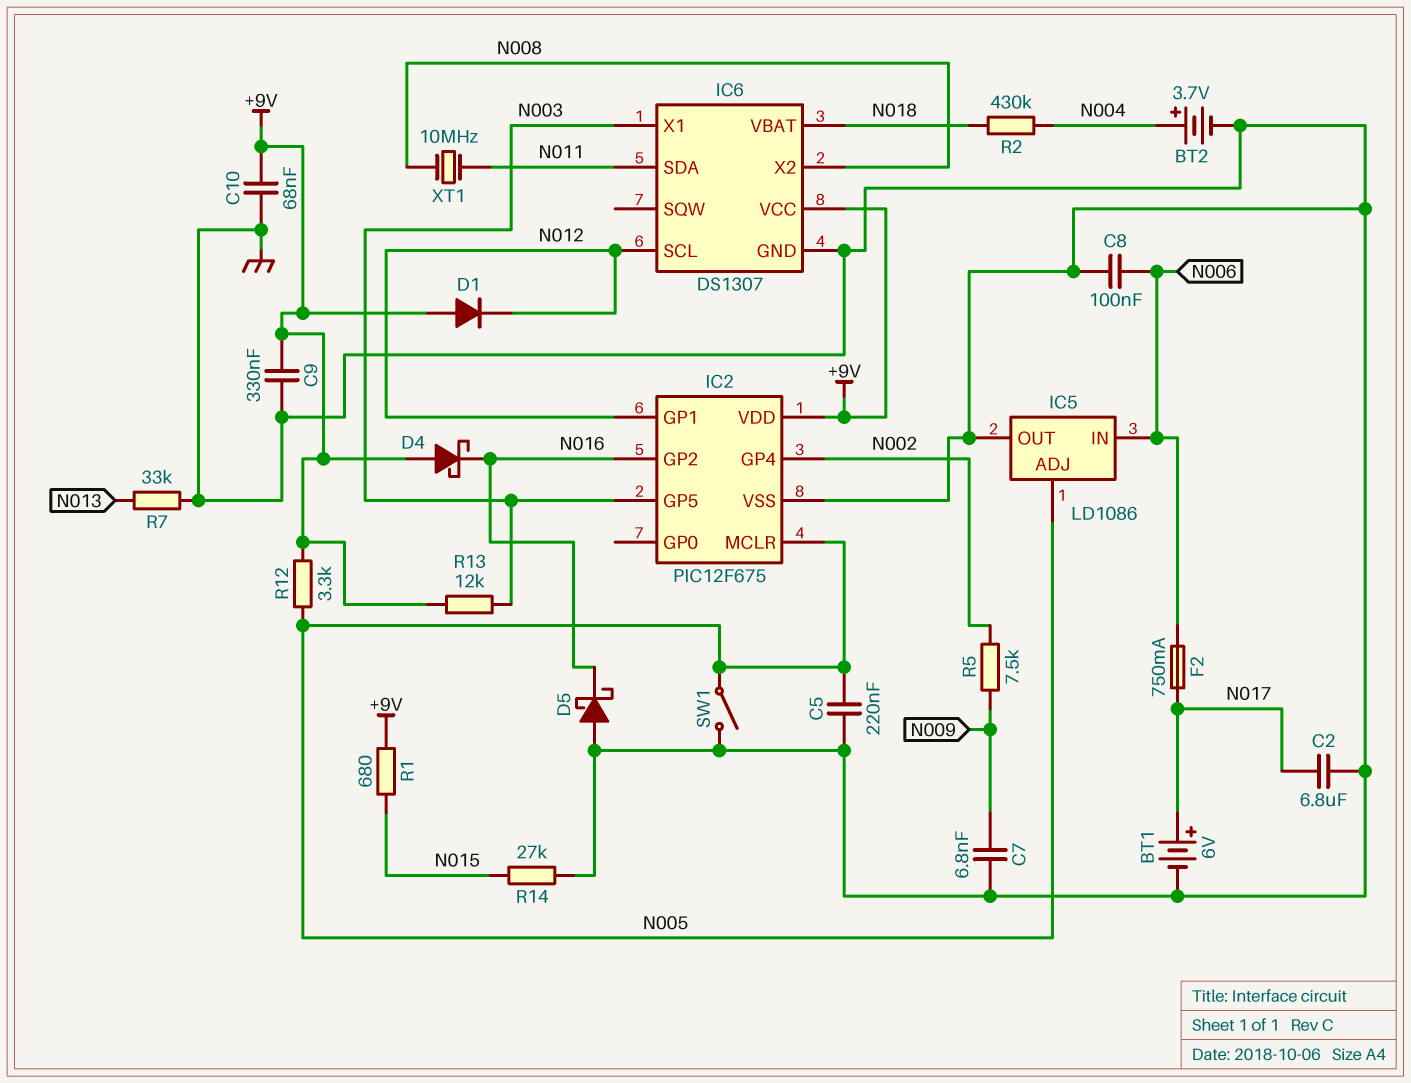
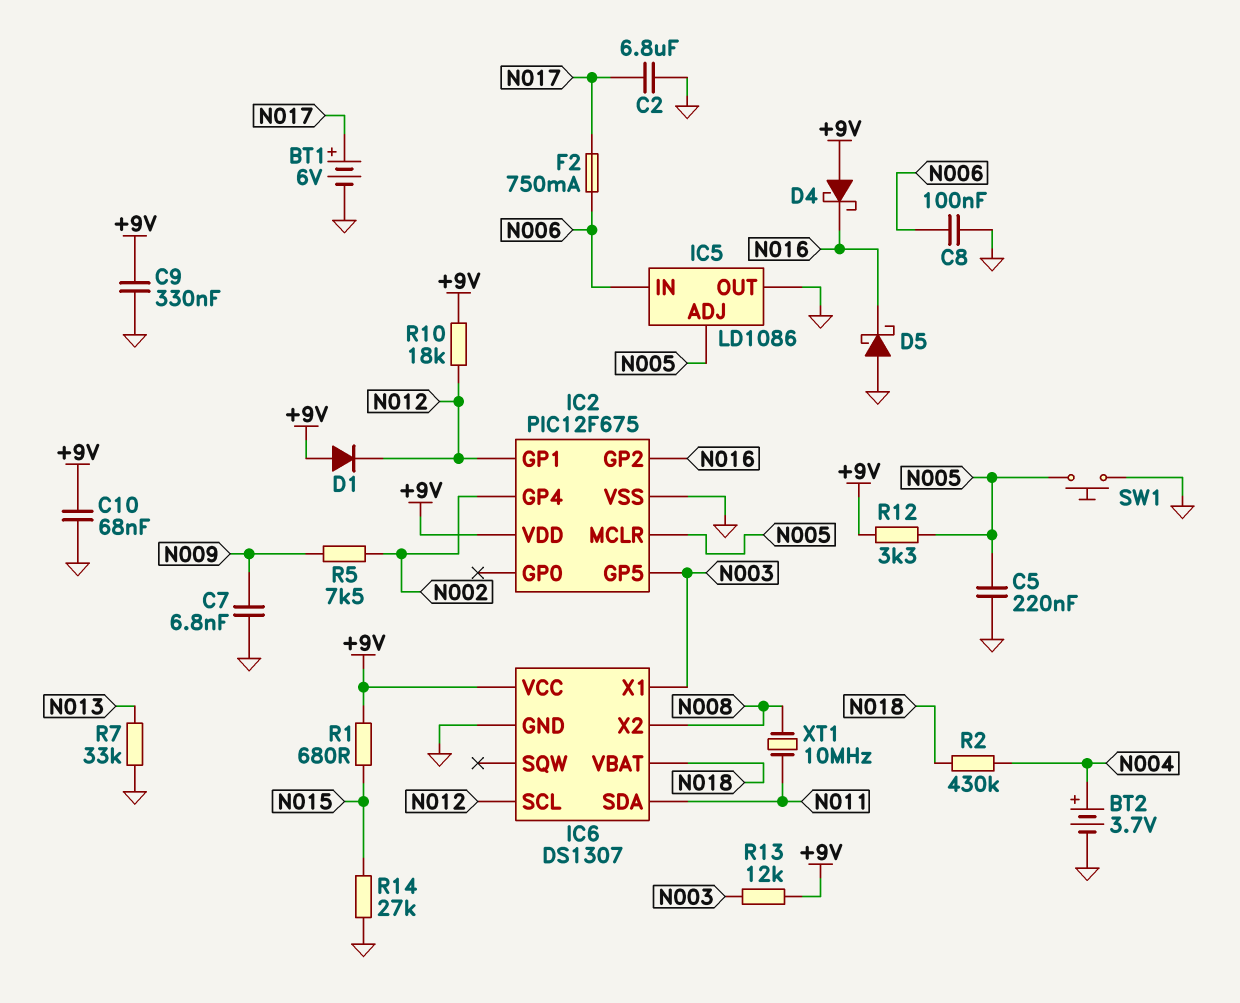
R10: none -> 18k (+9V, N012)
SW1: switch (GND, N005) -> button (GND, N005)

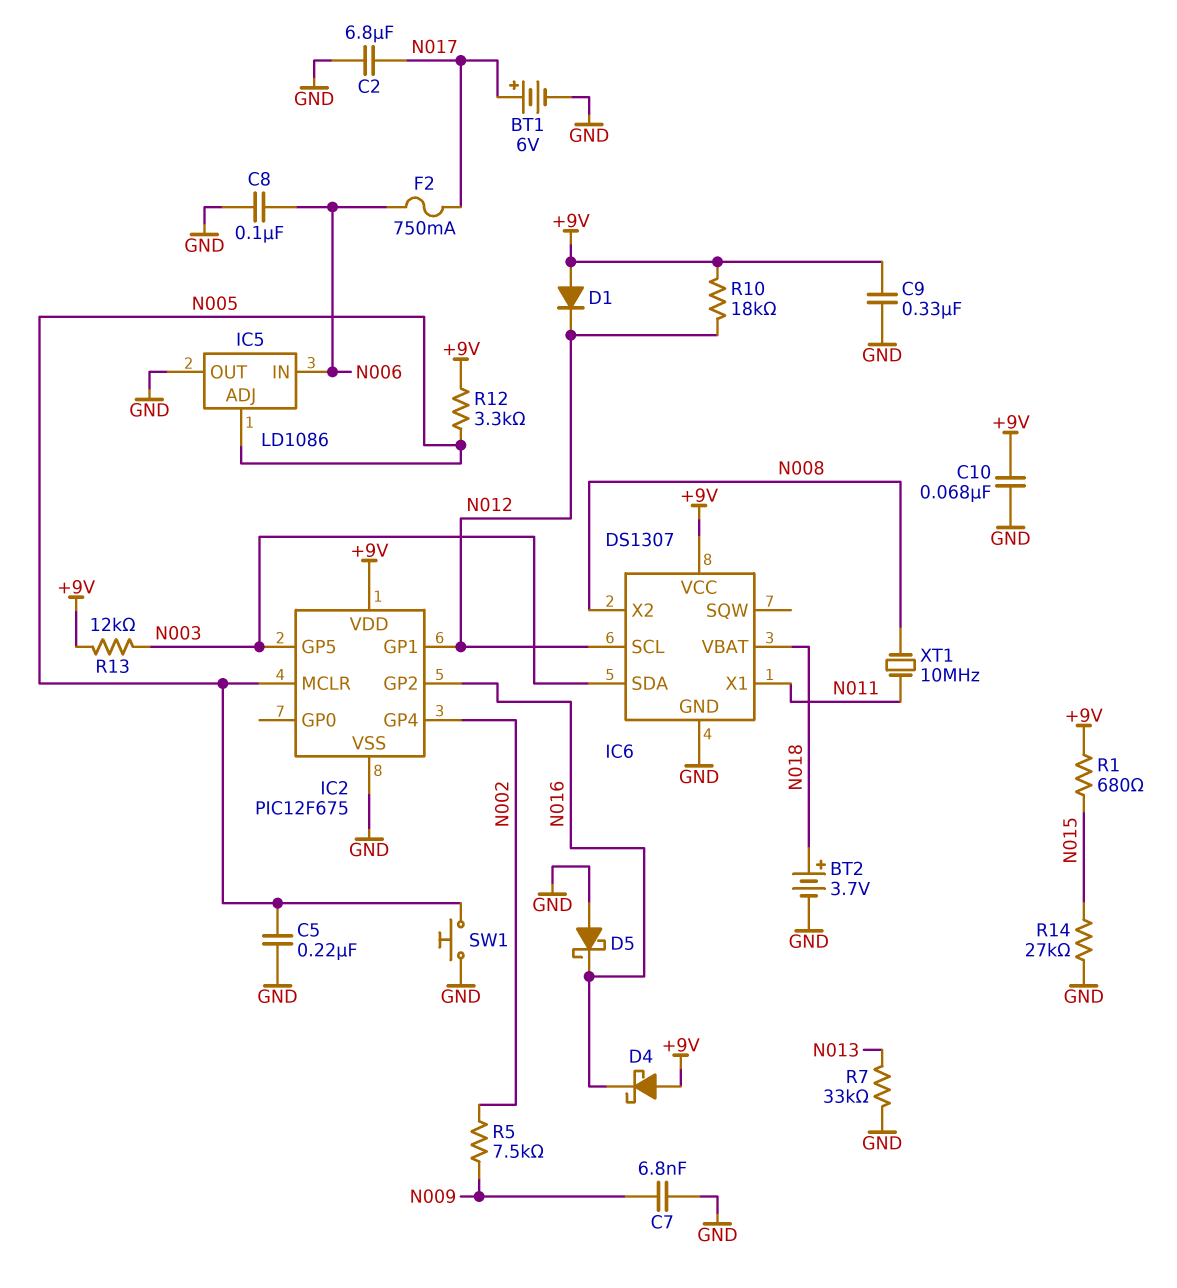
BT2: 3.7V (plus N004, minus GND) -> 3.7V (plus N018, minus GND)
IC6 pin SDA: N011 -> N003
IC6 pin X1: N003 -> N011
R2: 430k (N004, N018) -> none

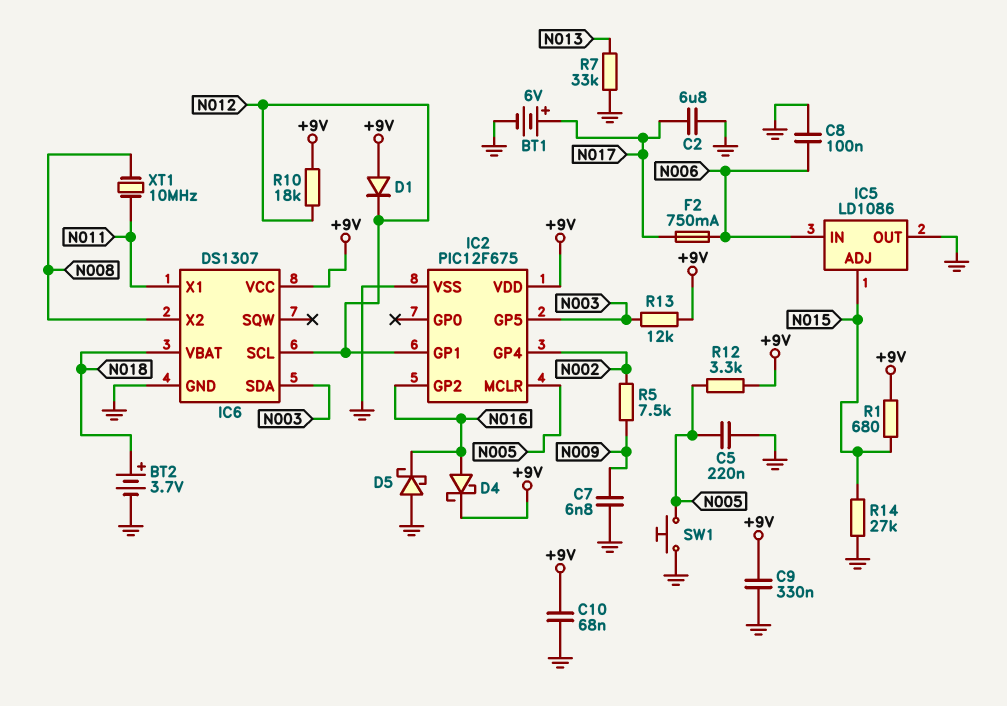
D4: schottky (A +9V, K N016) -> schottky (A N016, K +9V)
IC5 pin ADJ: N005 -> N015

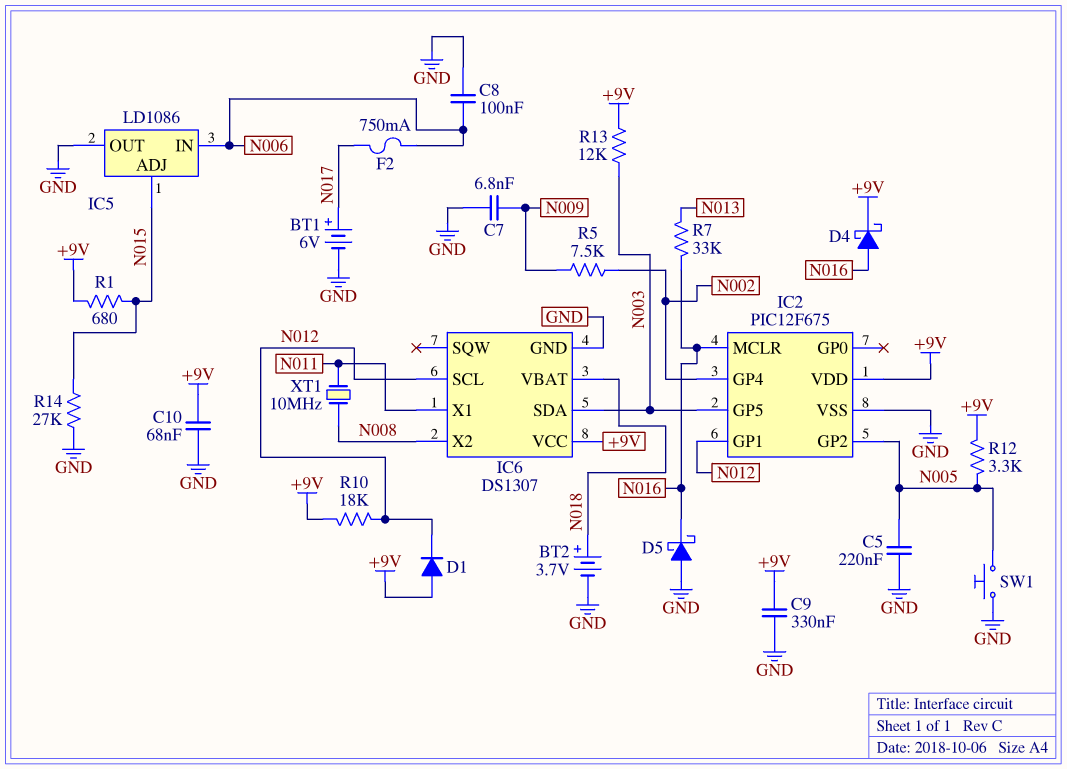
C2: 6.8uF (GND, N017) -> none
IC2 pin GP2: N016 -> N005
IC2 pin MCLR: N005 -> N016
R7: 33k (GND, N013) -> 33k (N013, N016)

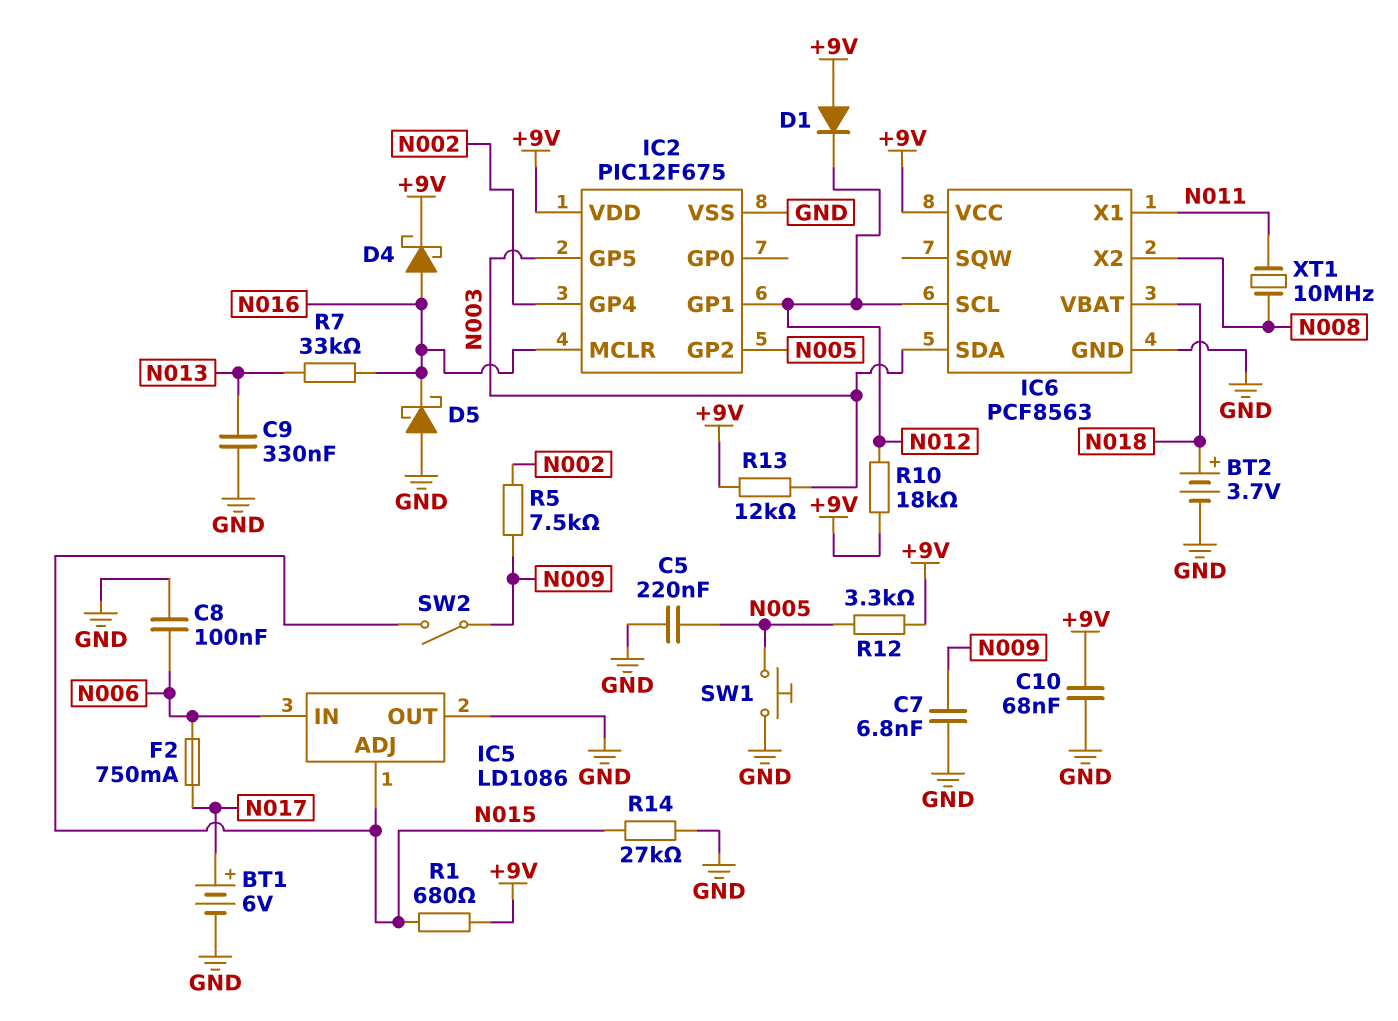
C9: 330nF (+9V, GND) -> 330nF (GND, N013)
IC6: DS1307 -> PCF8563
SW2: none -> switch (N009, N015)

